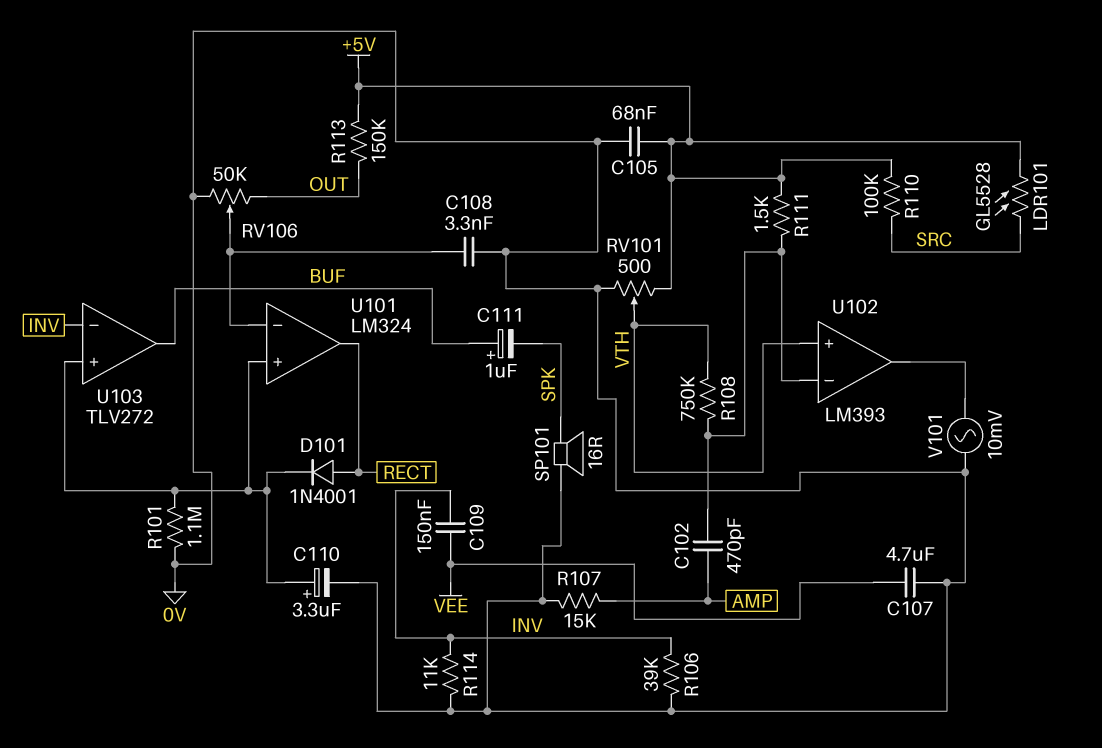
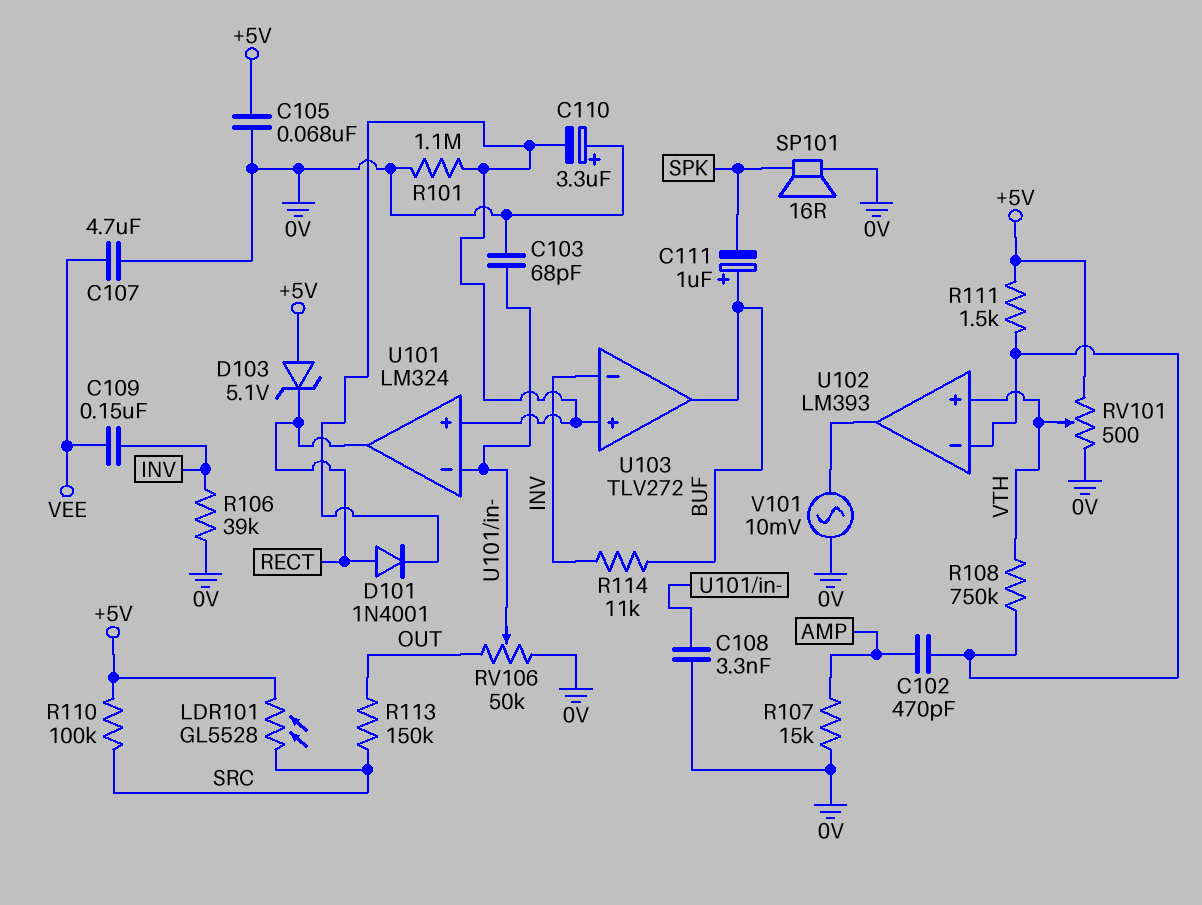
C103: none -> 68pF (0V, U101/in-)
C110: 3.3uF (plus U101/in+, minus 0V) -> 3.3uF (plus 0V, minus U101/in+)
D103: none -> zener 5.1V (A +5V, K RECT)
R113: 150k (+5V, OUT) -> 150k (OUT, SRC)
R114: 11k (0V, INV) -> 11k (BUF, INV)

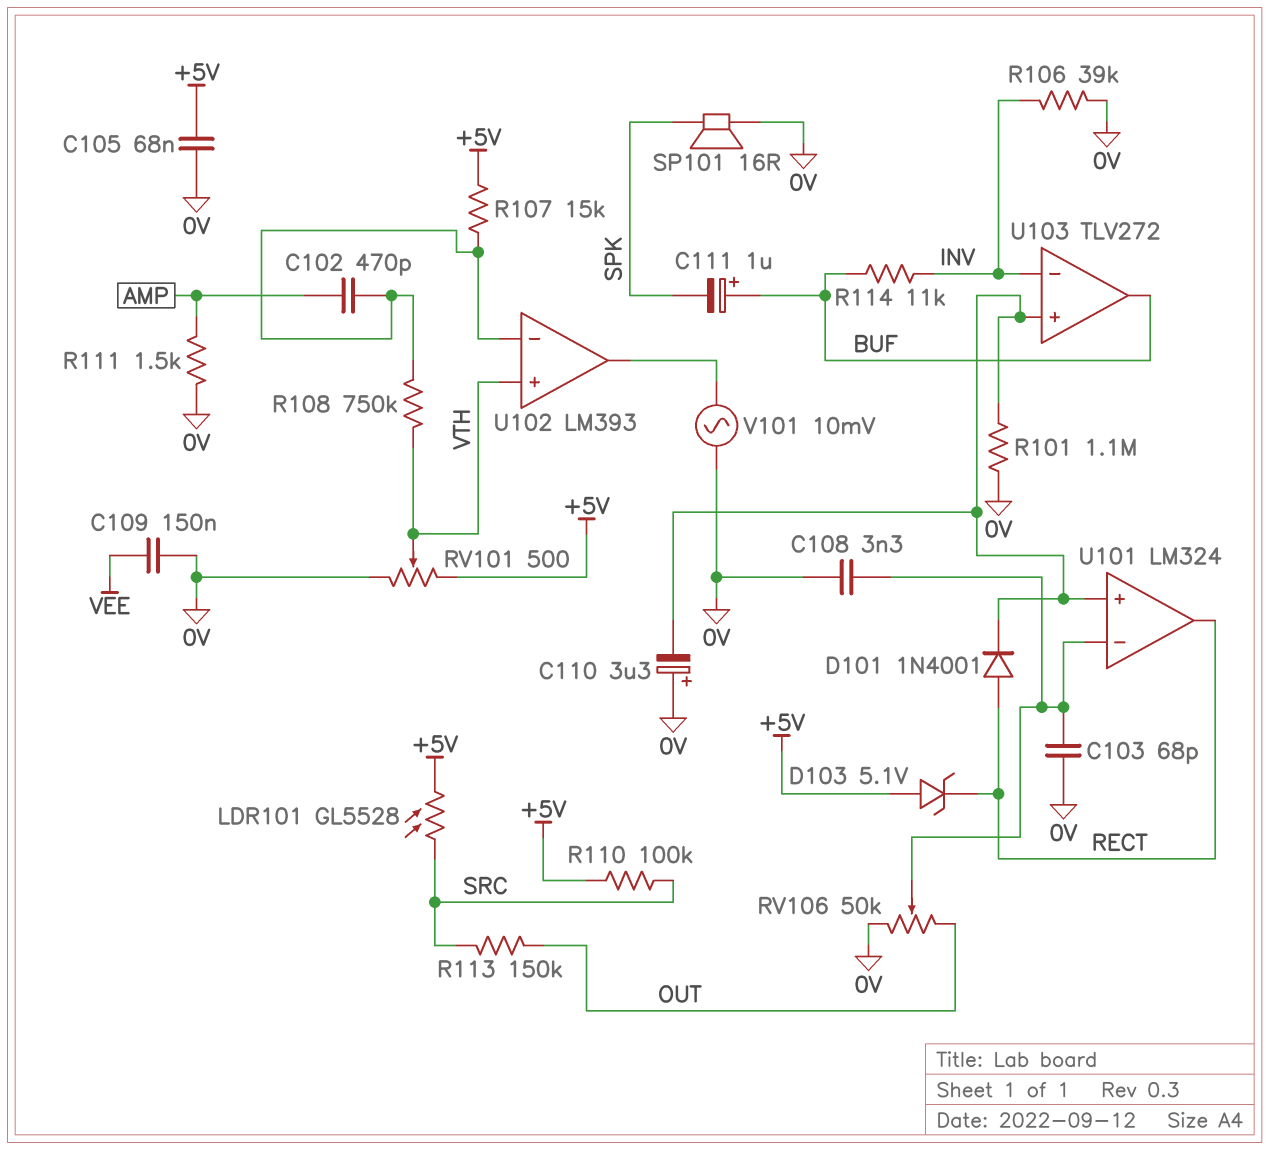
C107: 4.7uF (0V, VEE) -> none
C109: 150nF (INV, VEE) -> 150nF (0V, VEE)
R107: 15k (0V, AMP) -> 15k (+5V, U102/in-)
R111: 1.5k (+5V, U102/in-) -> 1.5k (0V, AMP)

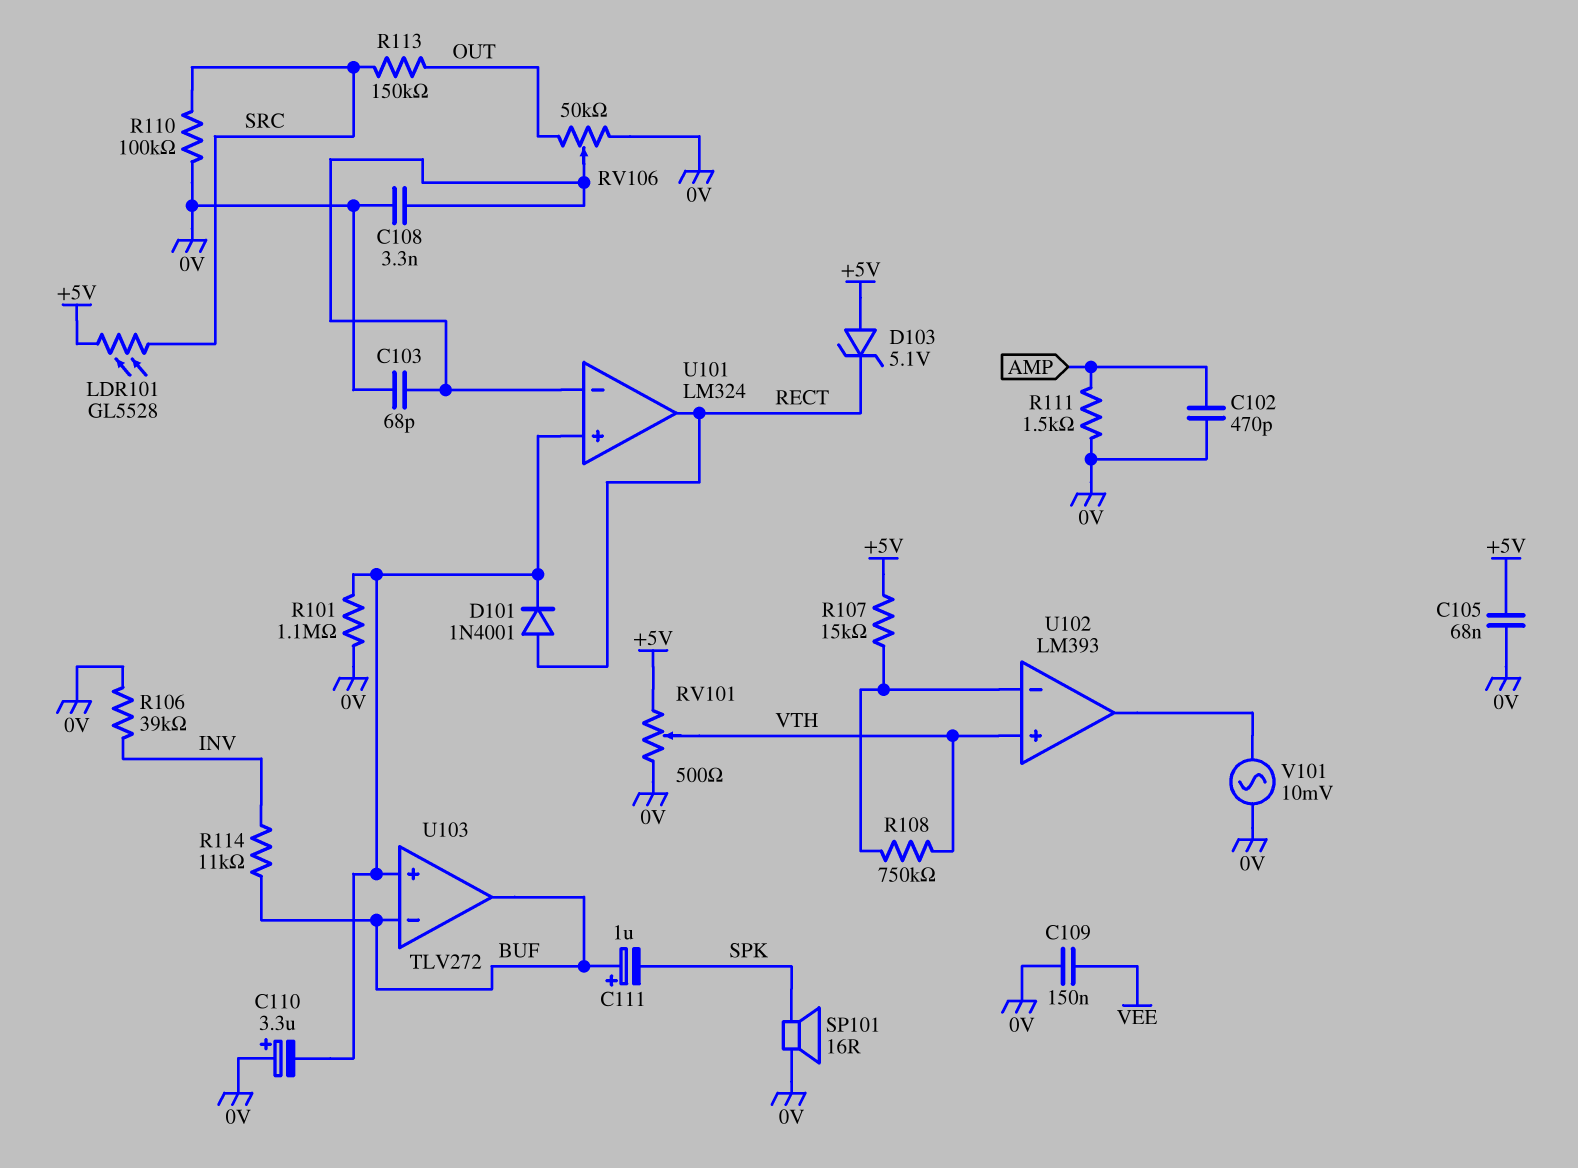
C102: 470pF (AMP, U102/in-) -> 470pF (0V, AMP)
R110: 100k (+5V, SRC) -> 100k (0V, SRC)
U103 pin in-: INV -> BUF

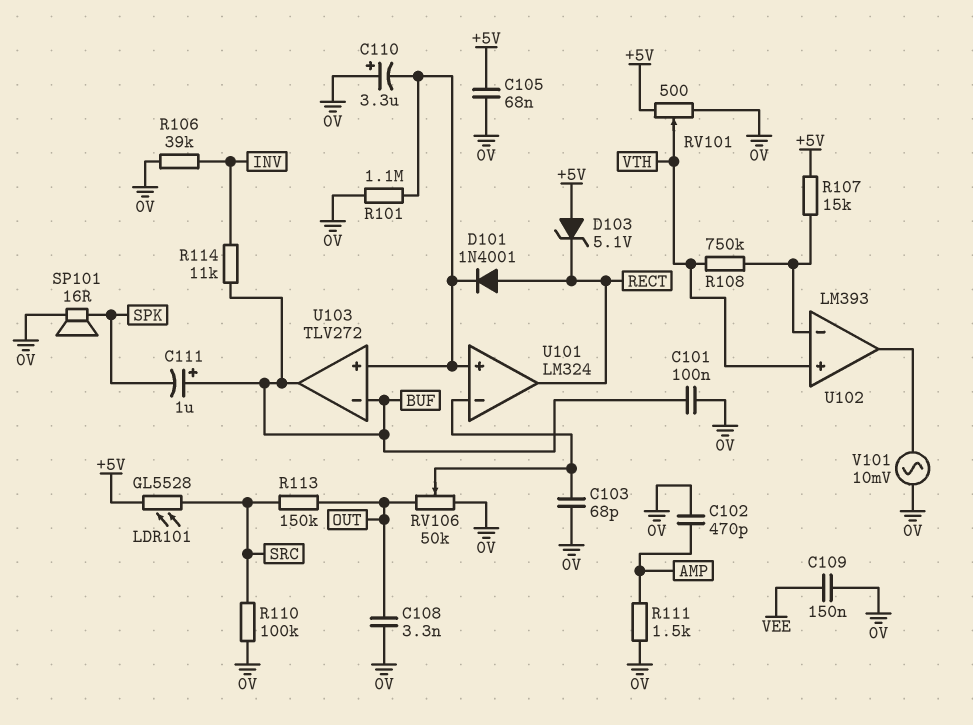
C101: none -> 100nF (0V, BUF)
C108: 3.3nF (0V, U101/in-) -> 3.3nF (0V, OUT)

